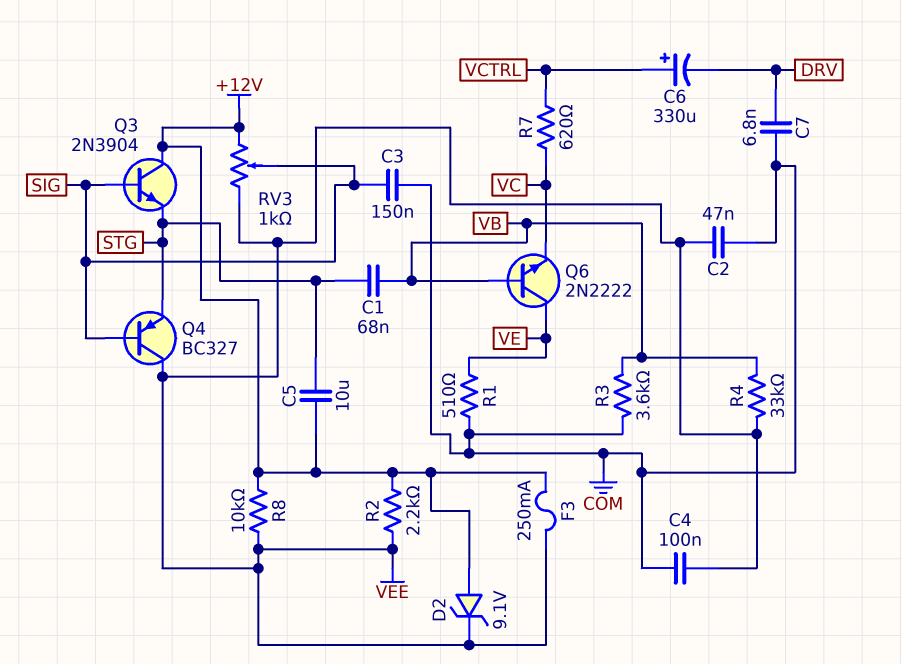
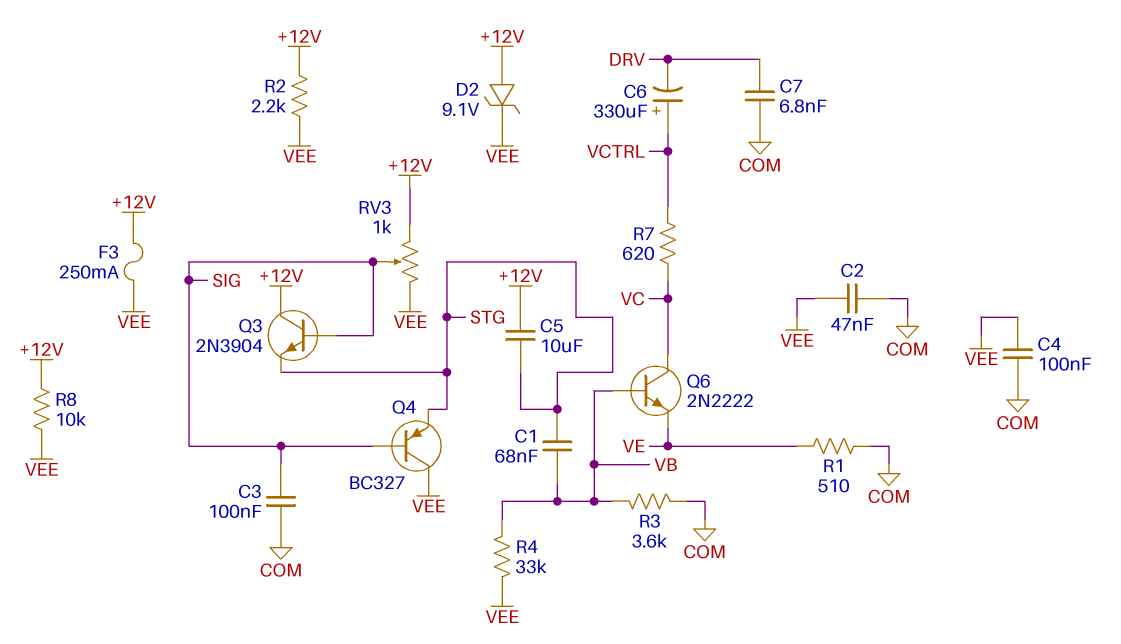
C3: 150nF (COM, SIG) -> 100nF (COM, SIG)
Q6: NPN 2N2222 (B VB, C VE, E VC) -> NPN 2N2222 (B VB, C VC, E VE)

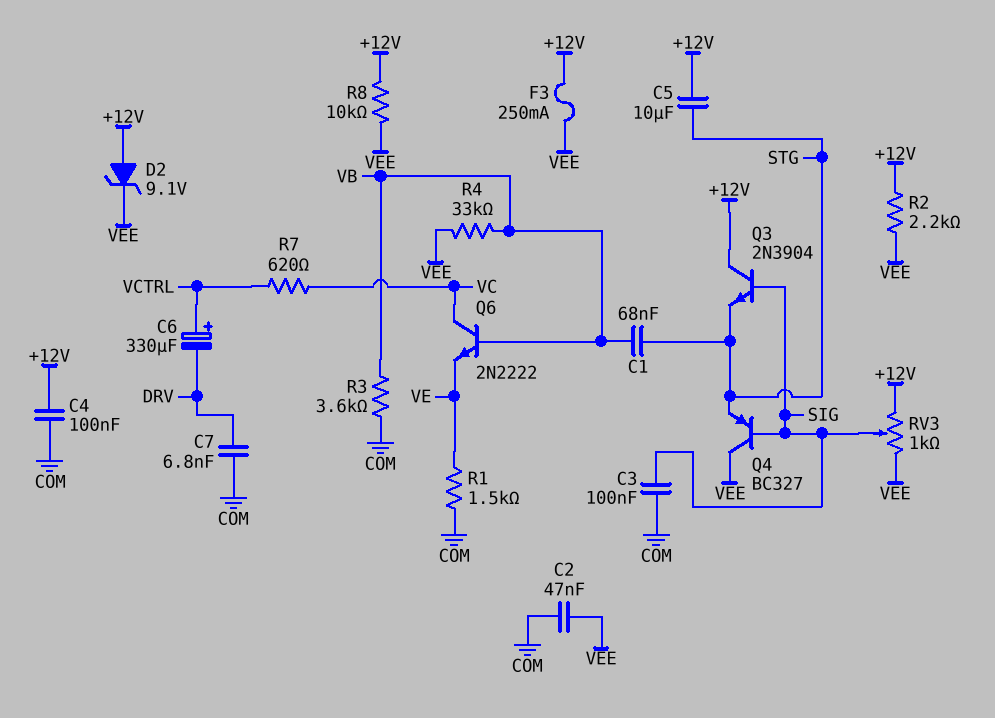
C4: 100nF (COM, VEE) -> 100nF (+12V, COM)
R1: 510 (COM, VE) -> 1.5k (COM, VE)

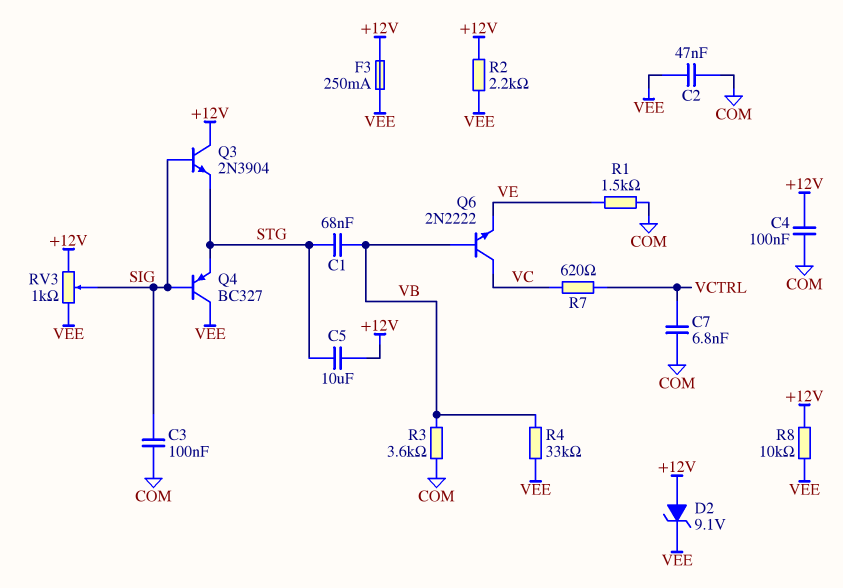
C6: 330uF (plus VCTRL, minus DRV) -> none
C7: 6.8nF (COM, DRV) -> 6.8nF (COM, VCTRL)

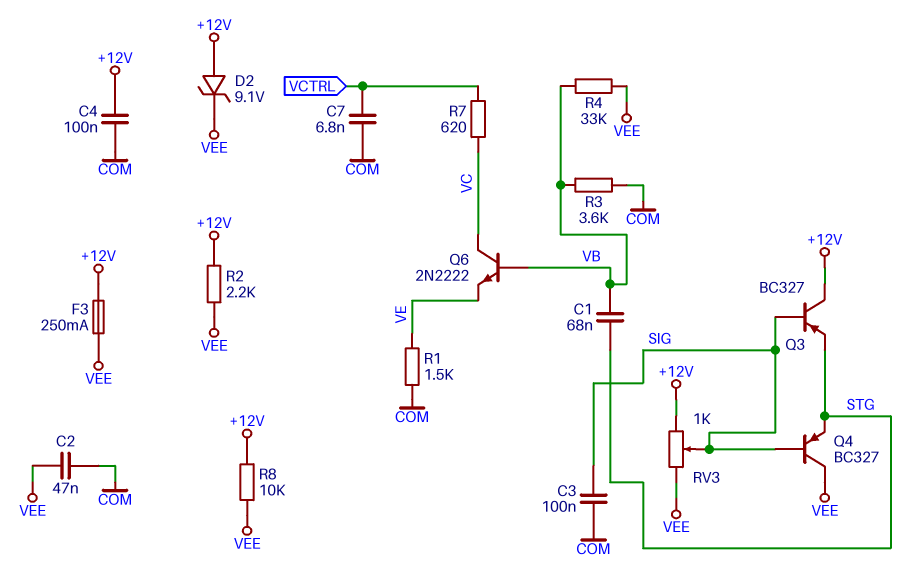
C5: 10uF (+12V, STG) -> none
Q3: NPN 2N3904 (B SIG, C +12V, E STG) -> PNP BC327 (B SIG, C +12V, E STG)

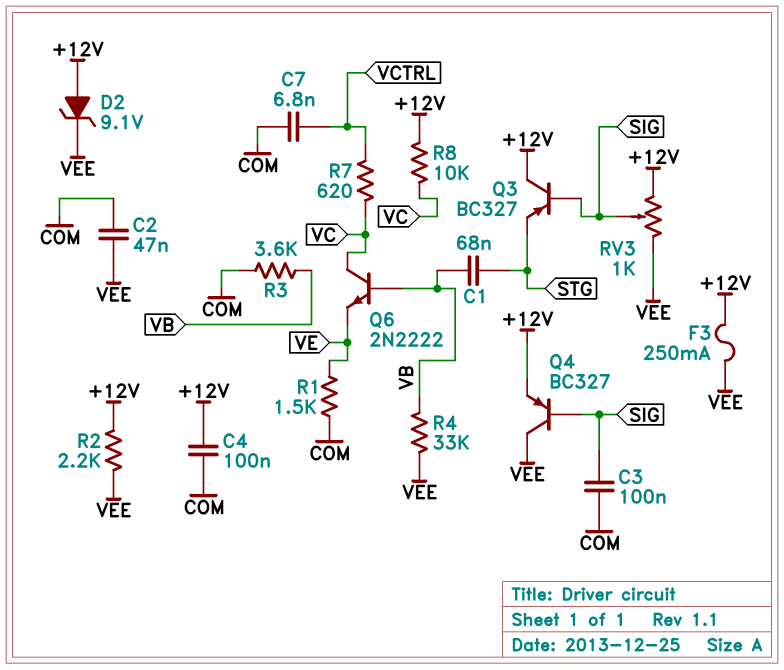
Q4: PNP BC327 (B SIG, C VEE, E STG) -> PNP BC327 (B SIG, C VEE, E +12V)
R8: 10k (+12V, VEE) -> 10k (+12V, VC)

